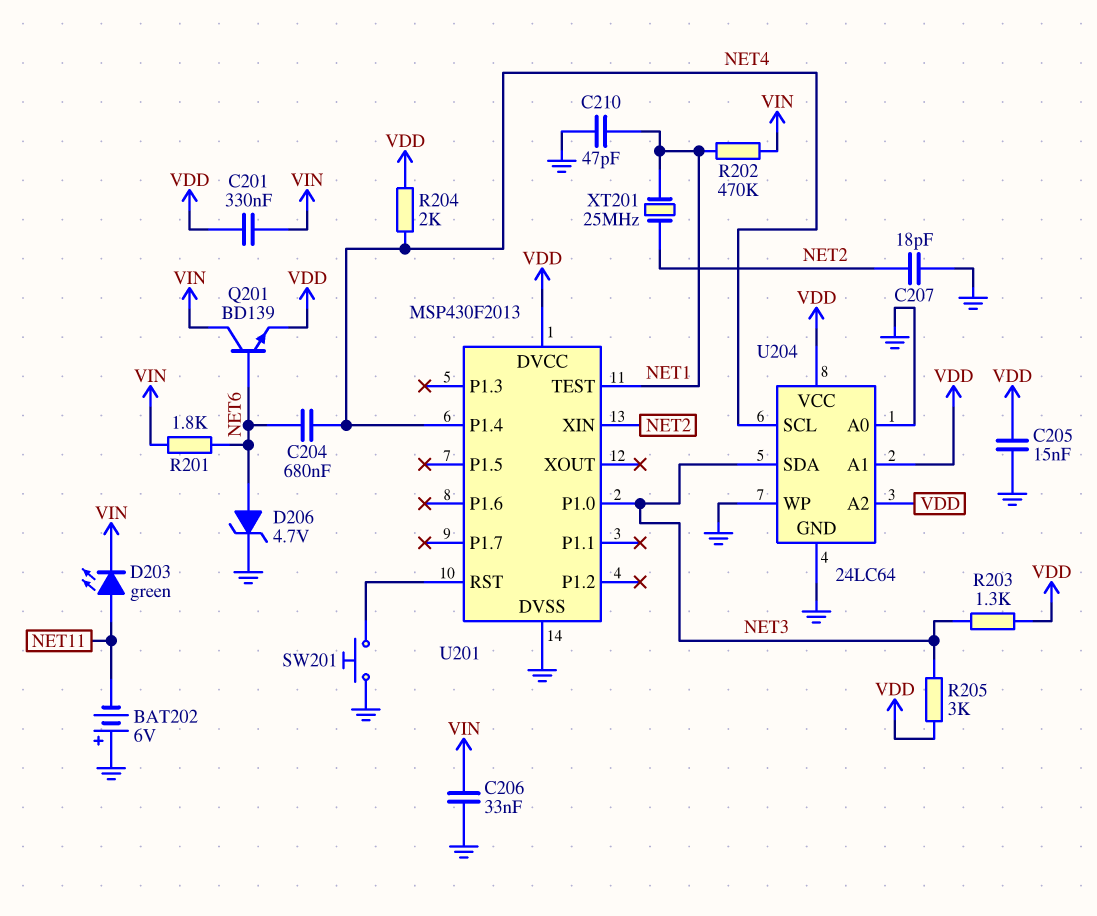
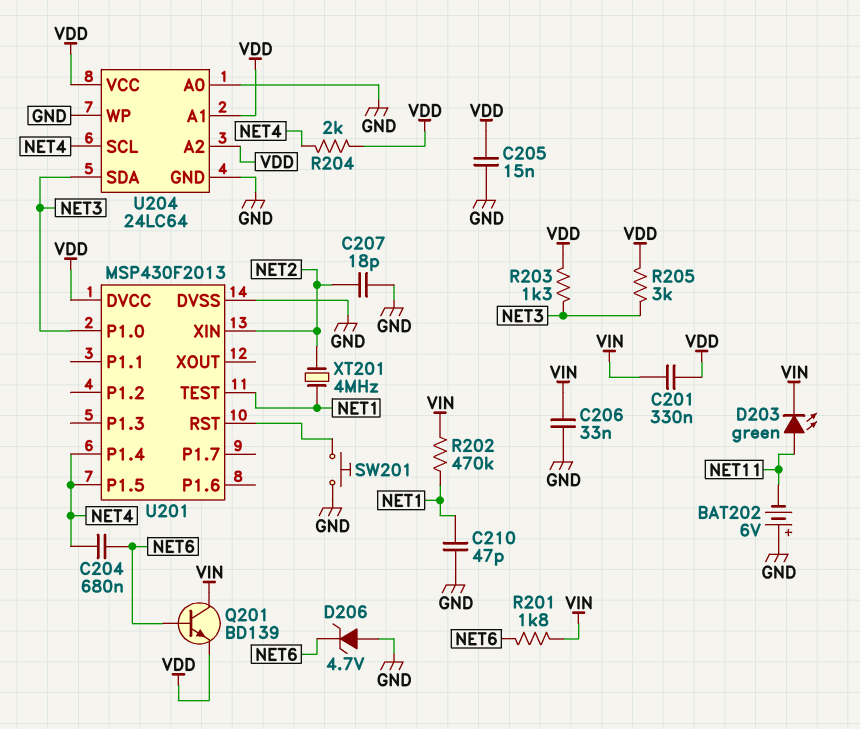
D206: zener 4.7V (A NET6, K GND) -> zener 4.7V (A GND, K NET6)
U201 pin P1.5: none -> NET4
XT201: 25MHz (NET1, NET2) -> 4MHz (NET1, NET2)

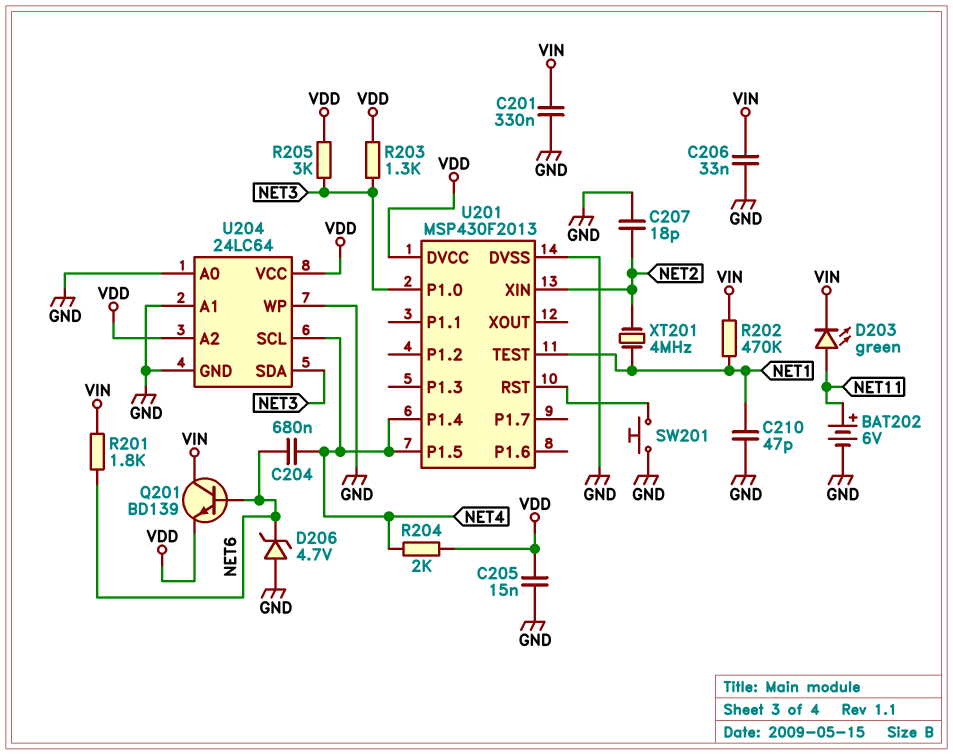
BAT202: 6V (plus GND, minus NET11) -> 6V (plus NET11, minus GND)
C201: 330nF (VDD, VIN) -> 330nF (GND, VIN)
U204 pin A1: VDD -> GND

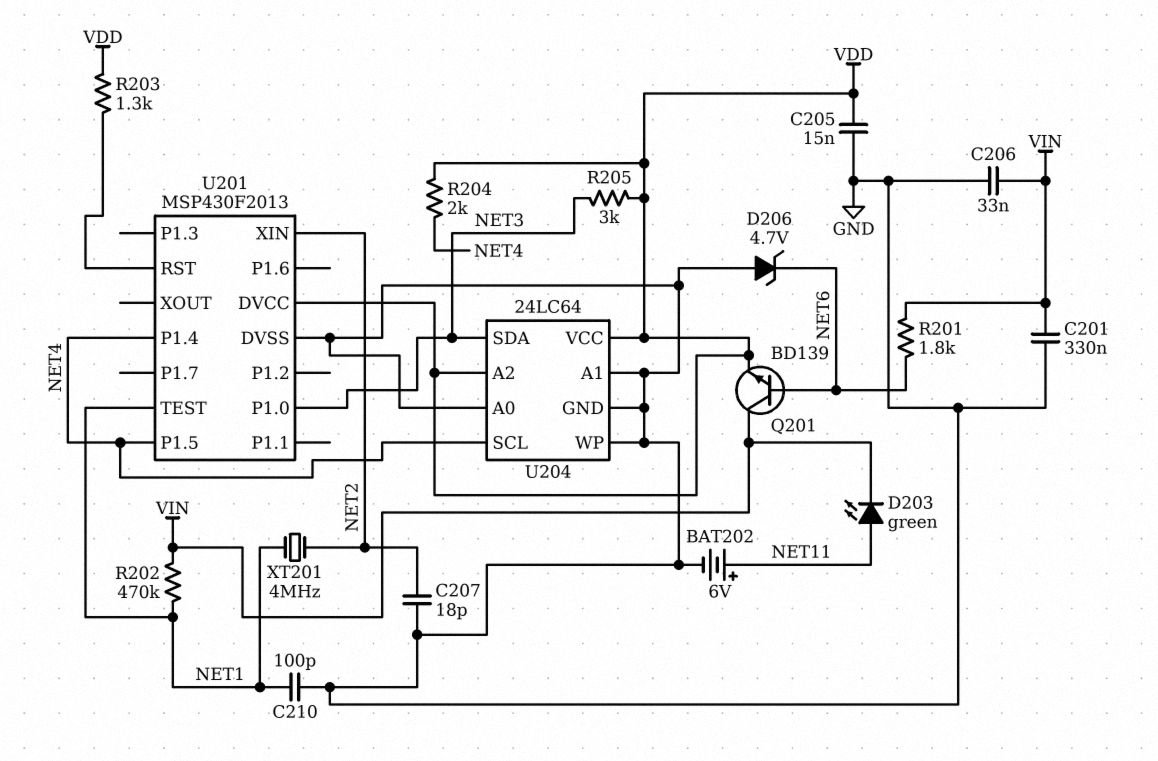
C204: 680nF (NET4, NET6) -> none
C210: 47pF (GND, NET1) -> 100pF (GND, NET1)
R203: 1.3k (NET3, VDD) -> 1.3k (U201/RST, VDD)
SW201: button (GND, U201/RST) -> none

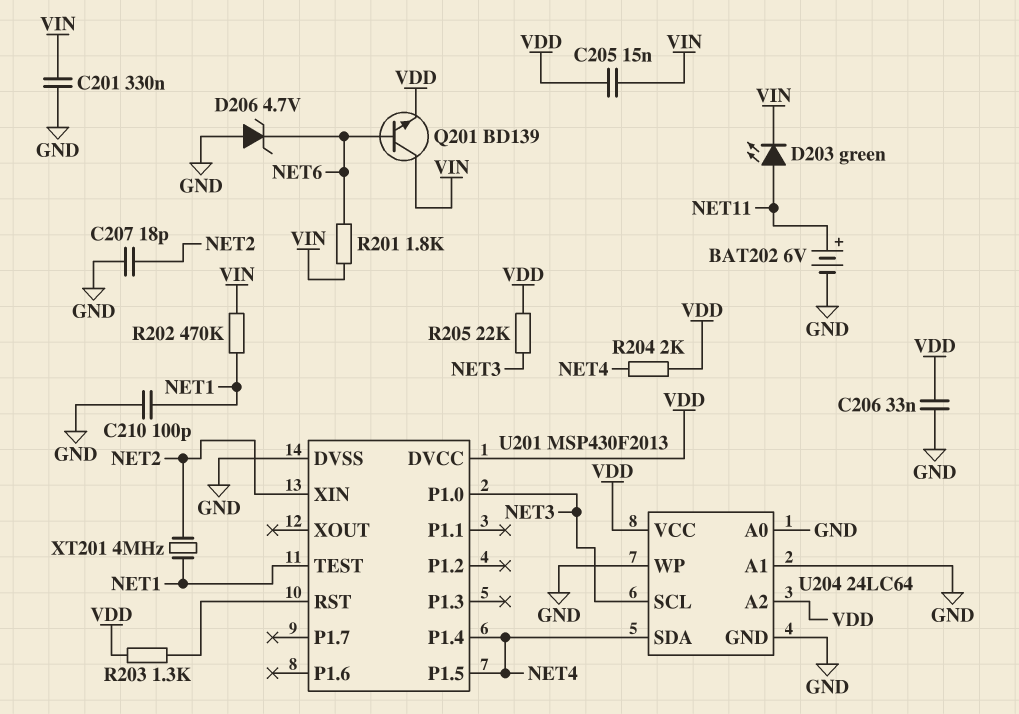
C205: 15nF (GND, VDD) -> 15nF (VDD, VIN)
C206: 33nF (GND, VIN) -> 33nF (GND, VDD)
R205: 3k (NET3, VDD) -> 22k (NET3, VDD)
U204 pin SCL: NET4 -> NET3
U204 pin SDA: NET3 -> NET4

